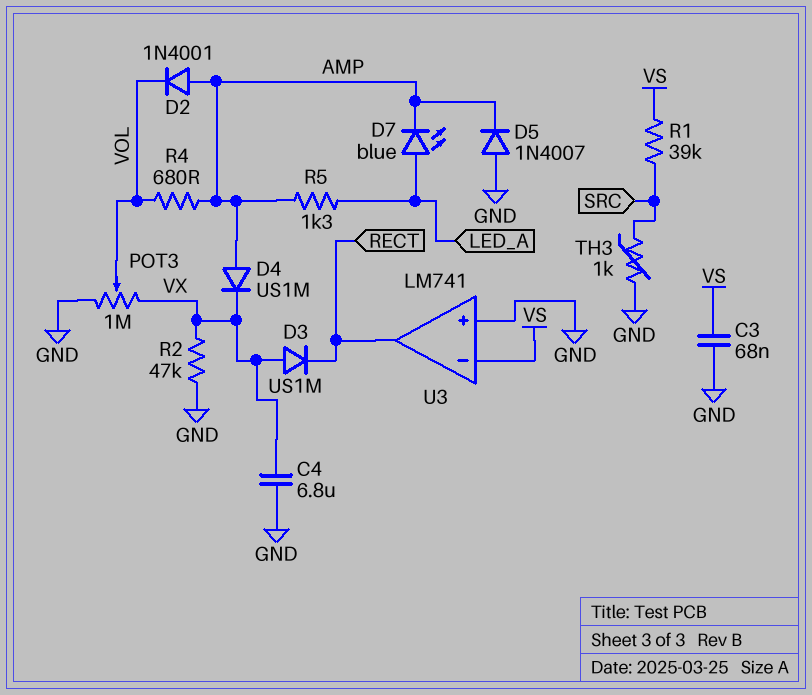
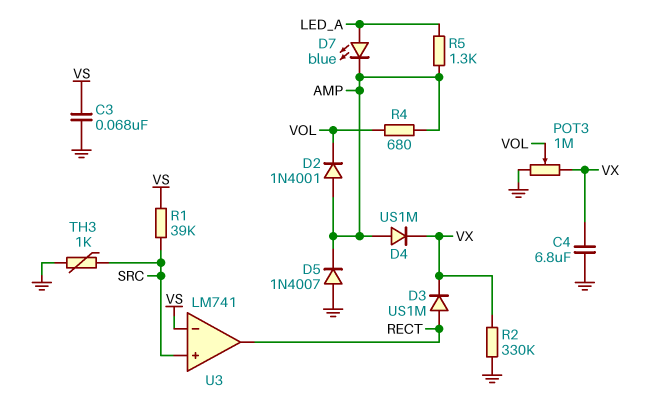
D3: diode US1M (A VX, K RECT) -> diode US1M (A RECT, K VX)
R2: 47k (GND, VX) -> 330k (GND, VX)
U3 pin in+: GND -> SRC

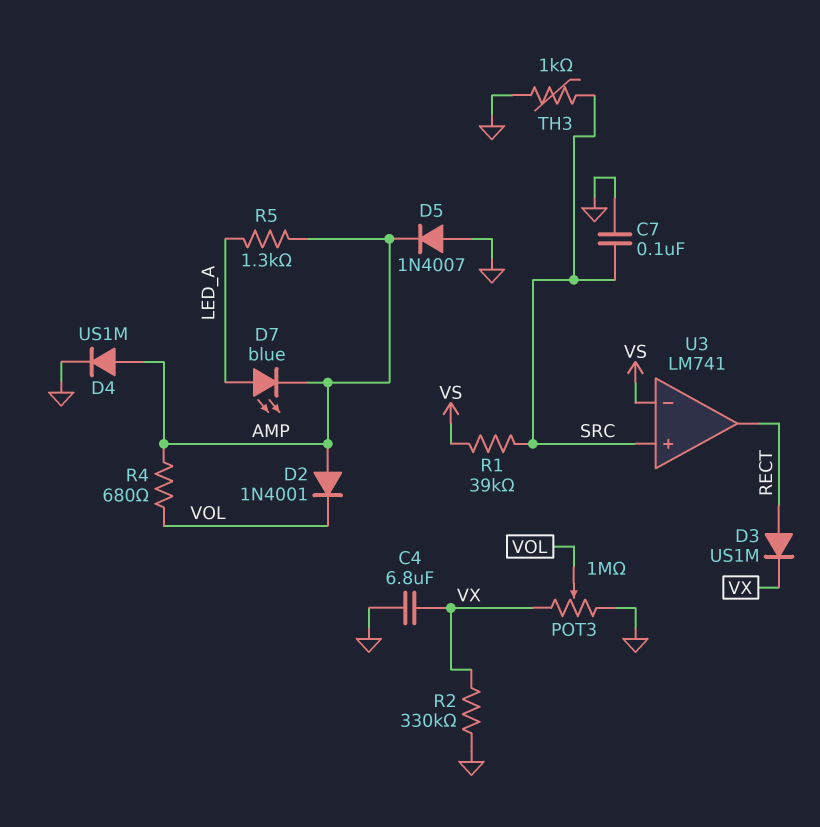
C3: 68nF (GND, VS) -> none
C7: none -> 100nF (GND, SRC)
D4: diode US1M (A AMP, K VX) -> diode US1M (A AMP, K GND)

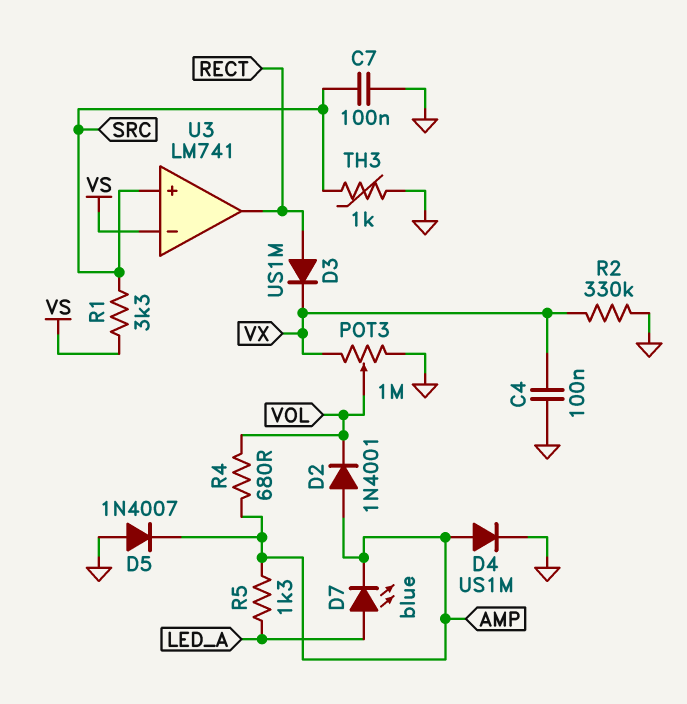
C4: 6.8uF (GND, VX) -> 100nF (GND, VX)
R1: 39k (SRC, VS) -> 3.3k (SRC, VS)

